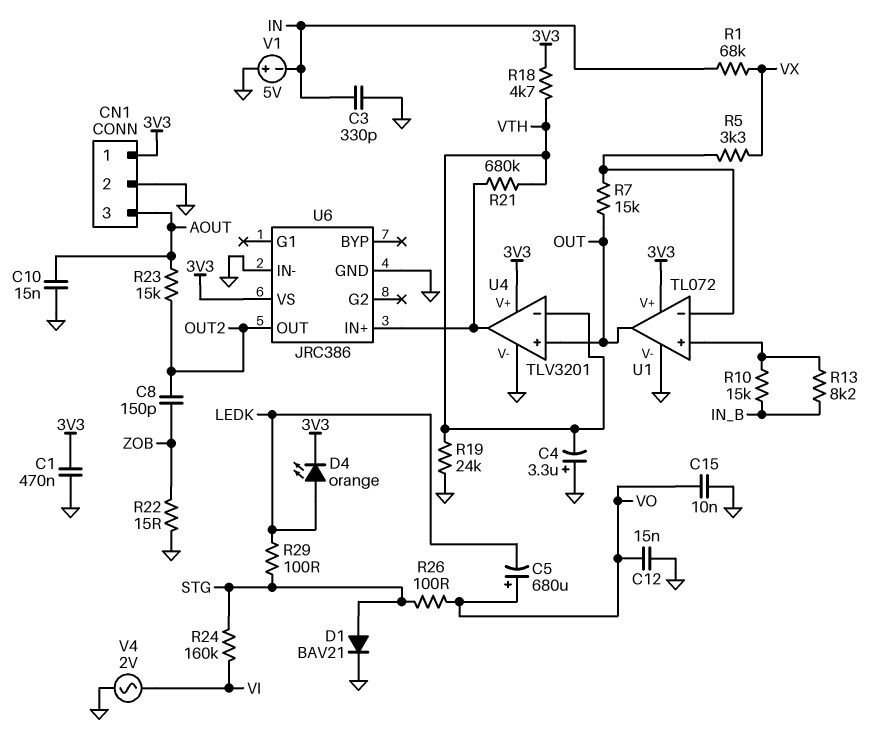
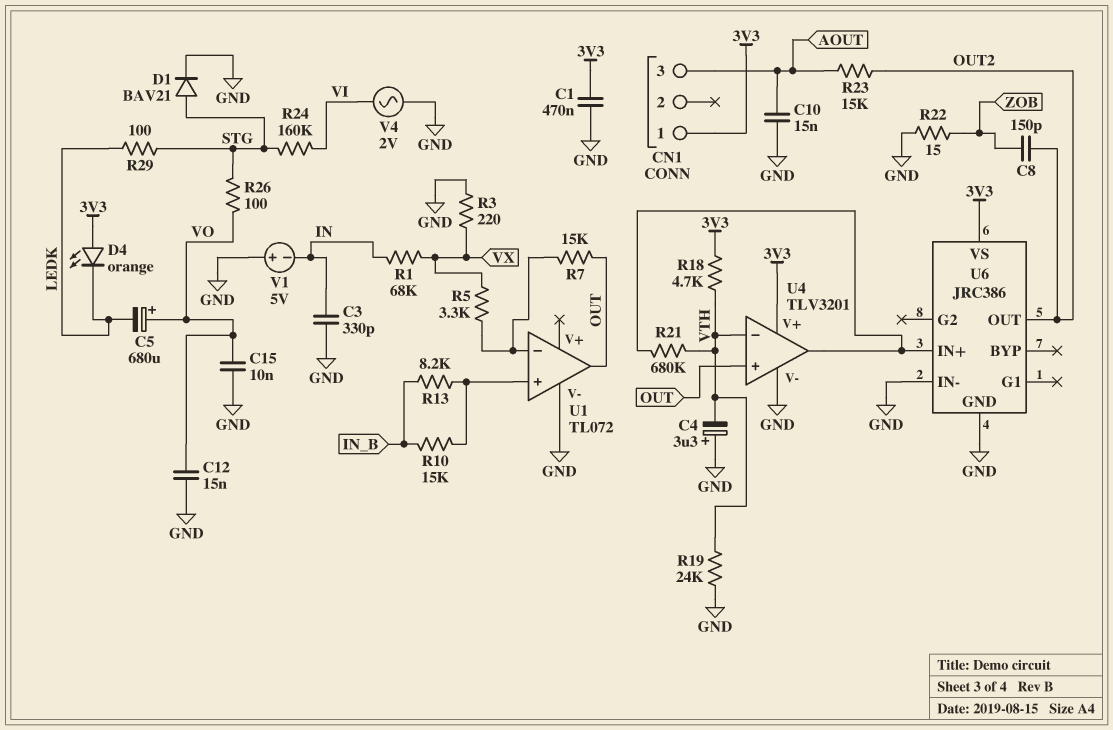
CN1 pin 2: GND -> none
D4: LED orange (A LEDK, K 3V3) -> LED orange (A 3V3, K LEDK)
R3: none -> 220 (GND, VX)
U1 pin V+: 3V3 -> none

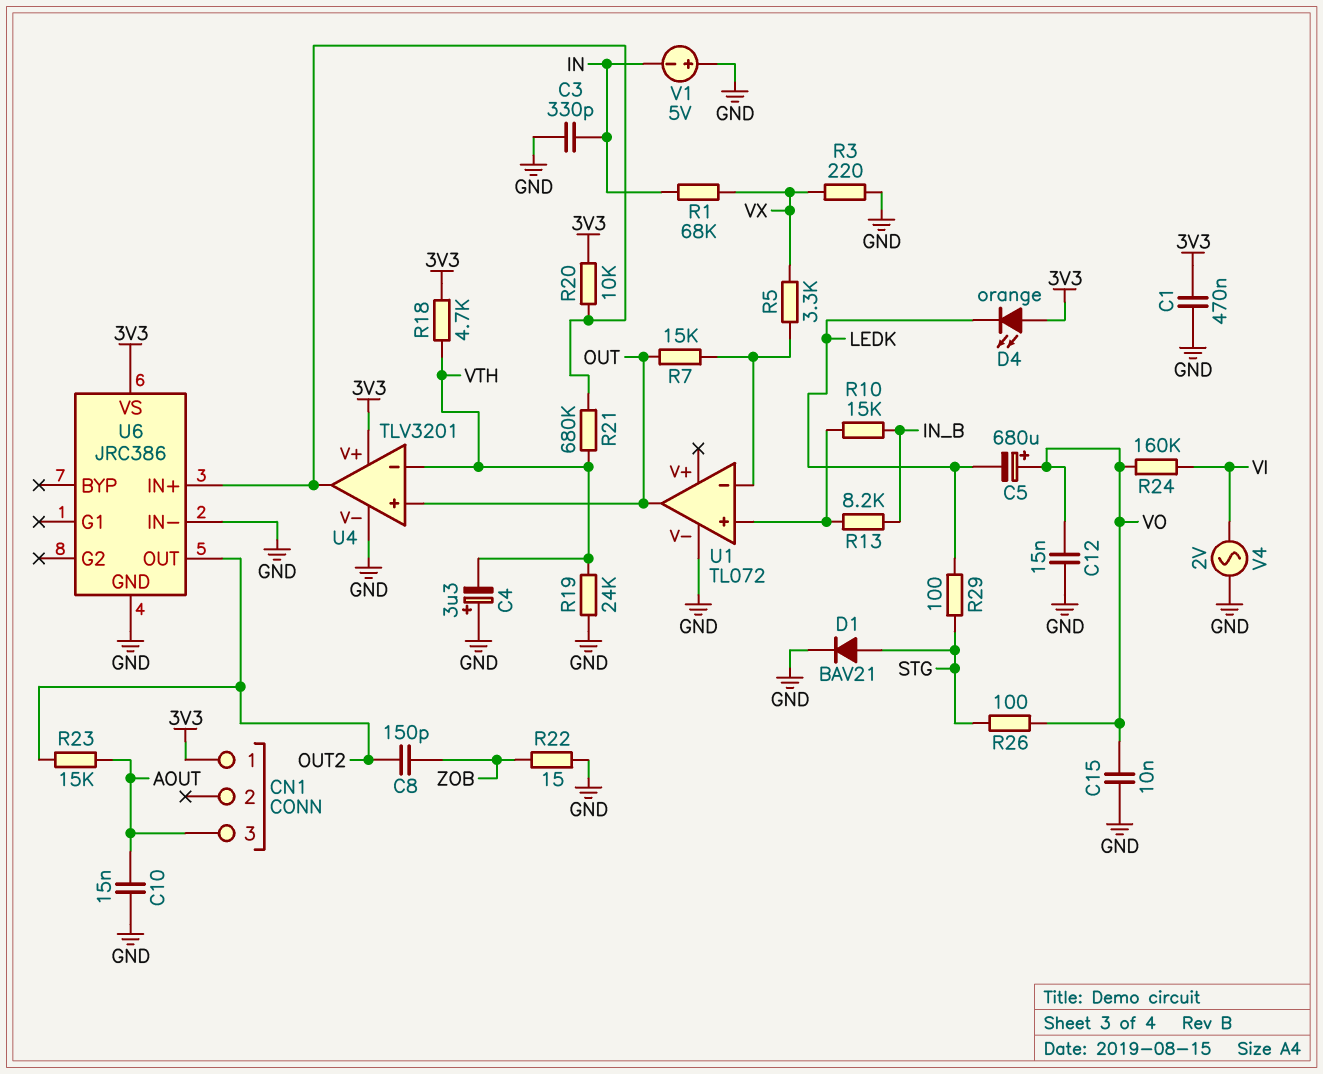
R20: none -> 10k (3V3, U4/out)
R24: 160k (STG, VI) -> 160k (VI, VO)

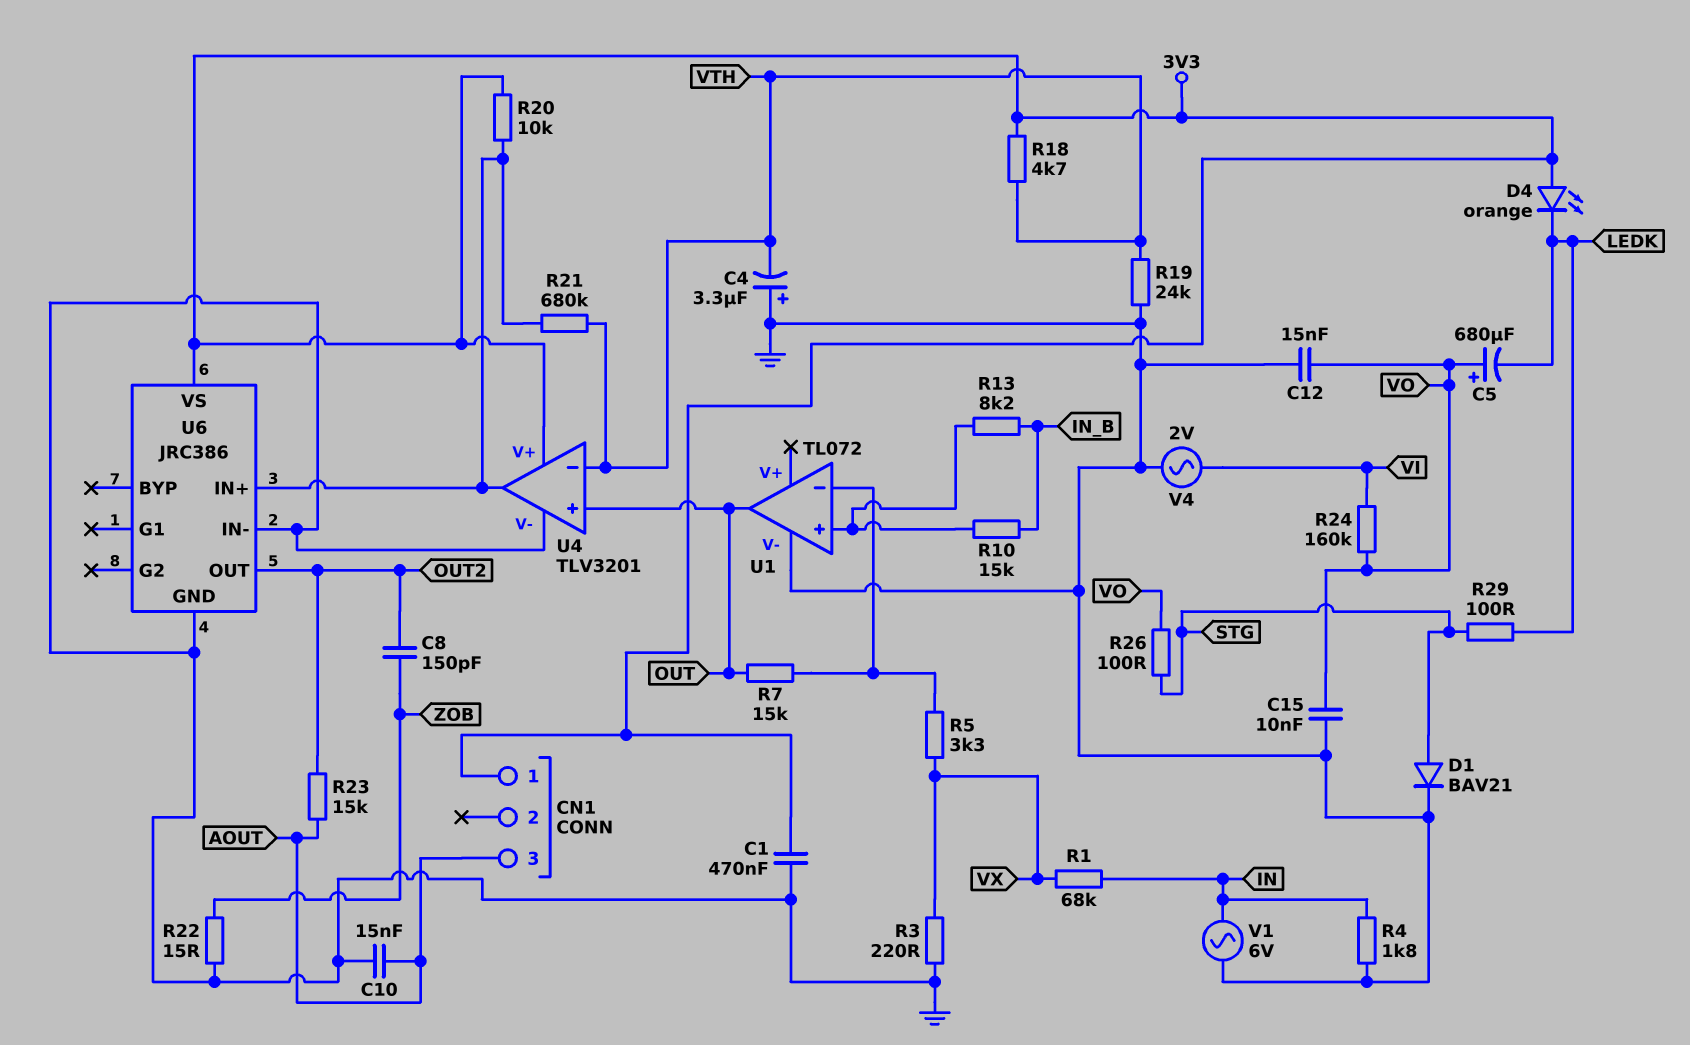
C3: 330pF (GND, IN) -> none
R4: none -> 1.8k (GND, IN)
V1: 5V (plus GND, minus IN) -> AC 6V (GND, IN)

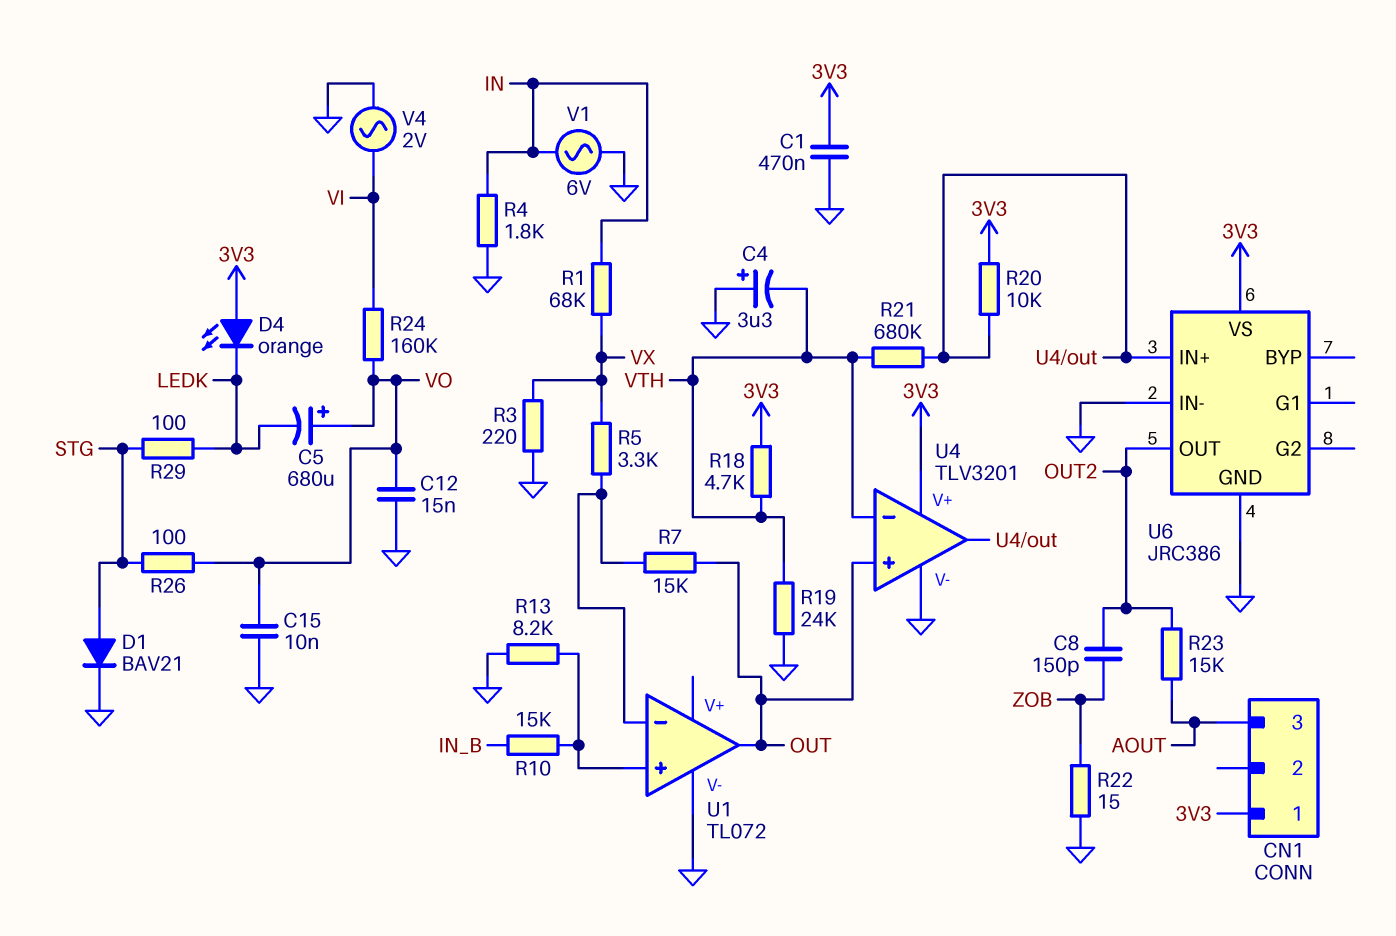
C10: 15nF (AOUT, GND) -> none
R13: 8.2k (IN_B, U1/in+) -> 8.2k (GND, U1/in+)

